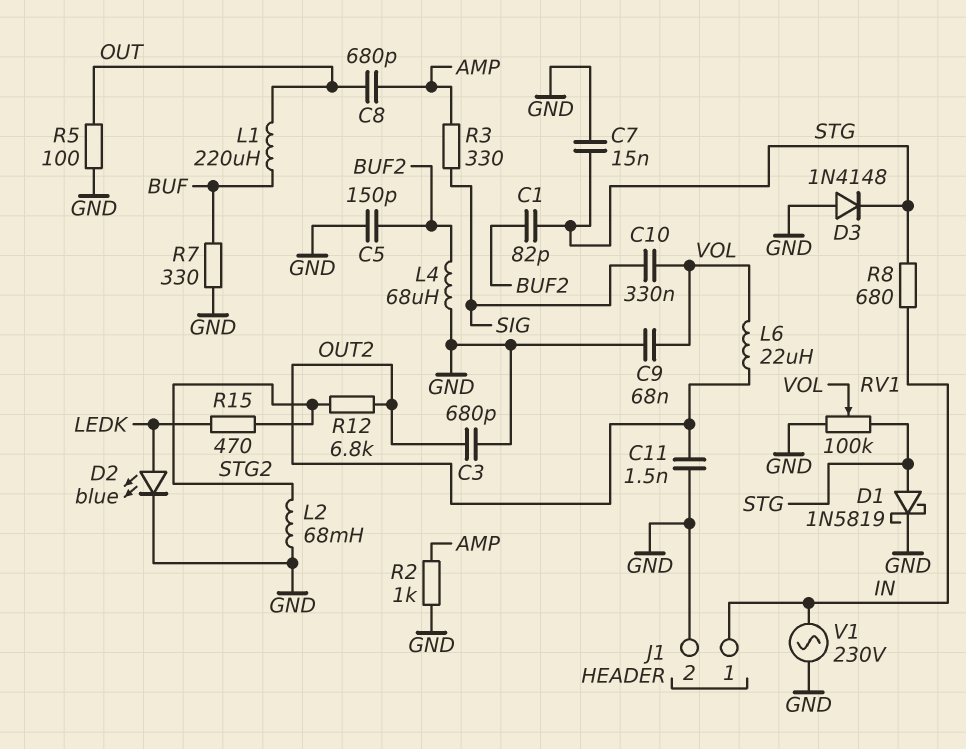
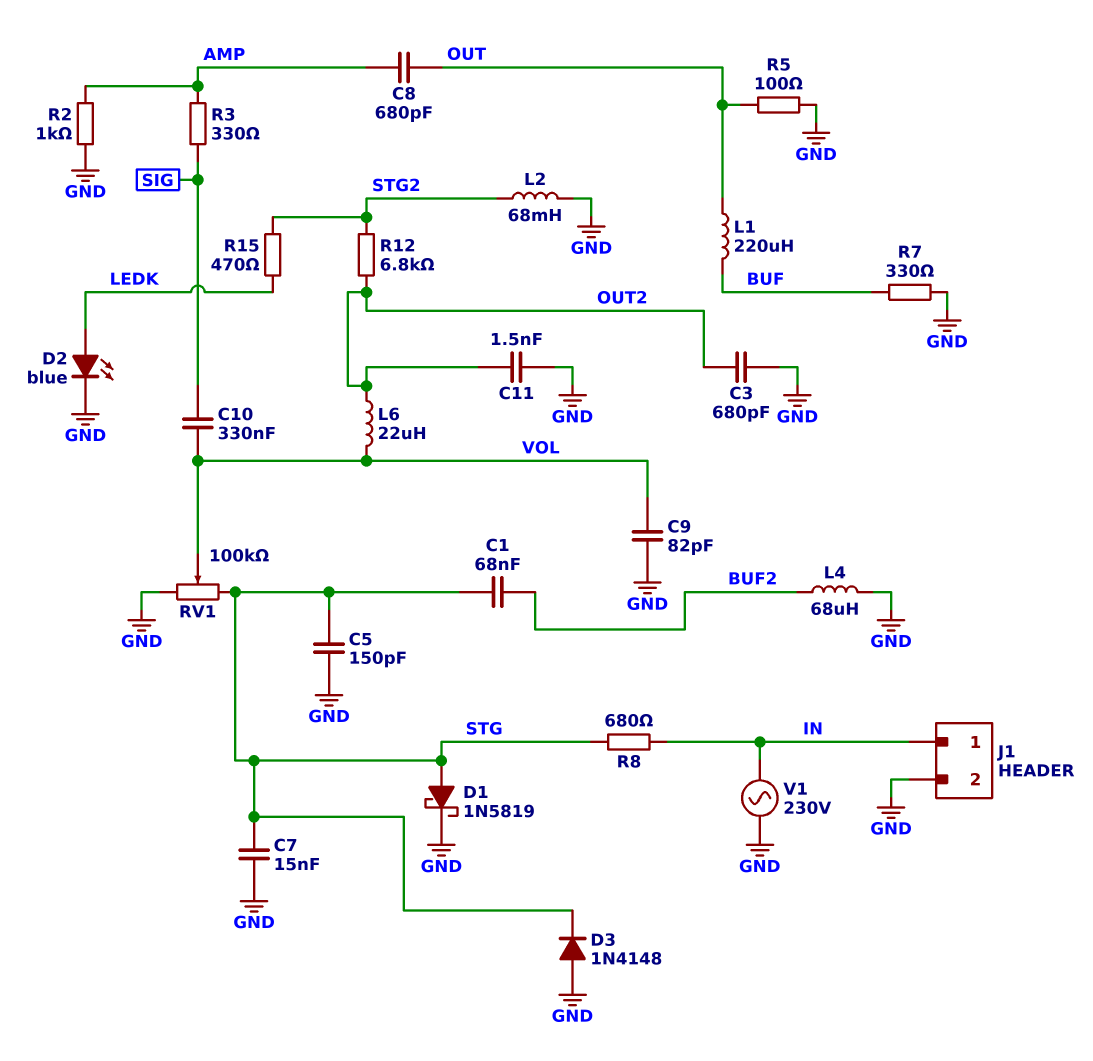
C1: 82pF (BUF2, STG) -> 68nF (BUF2, STG)
C5: 150pF (BUF2, GND) -> 150pF (GND, STG)
C9: 68nF (GND, VOL) -> 82pF (GND, VOL)

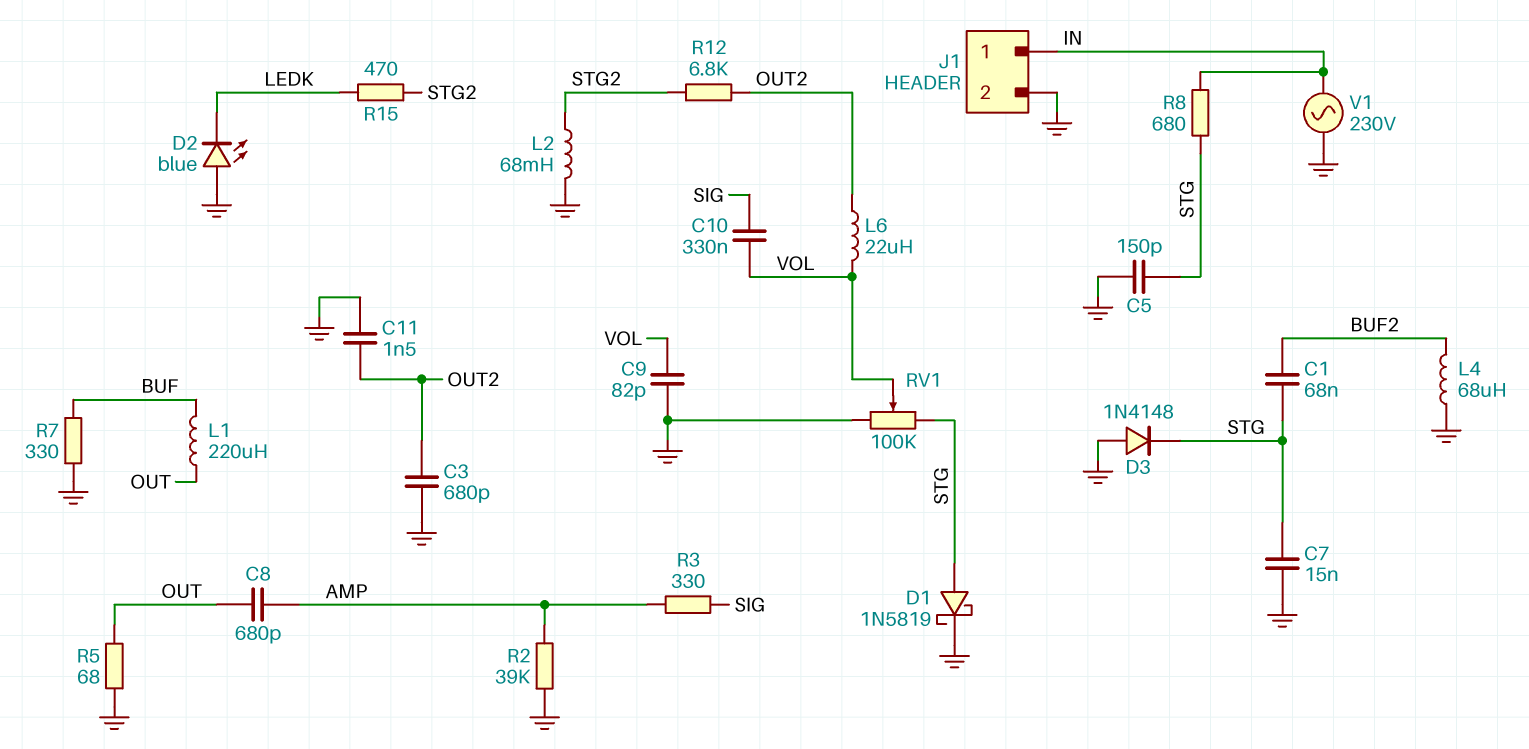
D2: LED blue (A LEDK, K GND) -> LED blue (A GND, K LEDK)
R2: 1k (AMP, GND) -> 39k (AMP, GND)
R5: 100 (GND, OUT) -> 68 (GND, OUT)

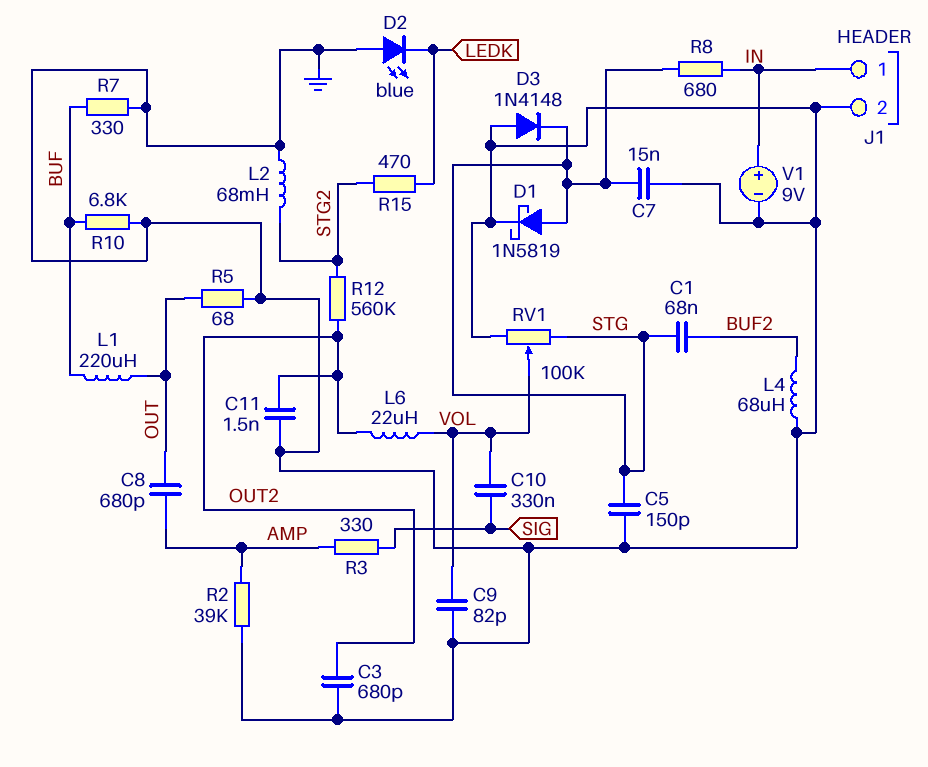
R10: none -> 6.8k (BUF, GND)
R12: 6.8k (OUT2, STG2) -> 560k (OUT2, STG2)
V1: AC 230V (GND, IN) -> 9V (plus IN, minus GND)

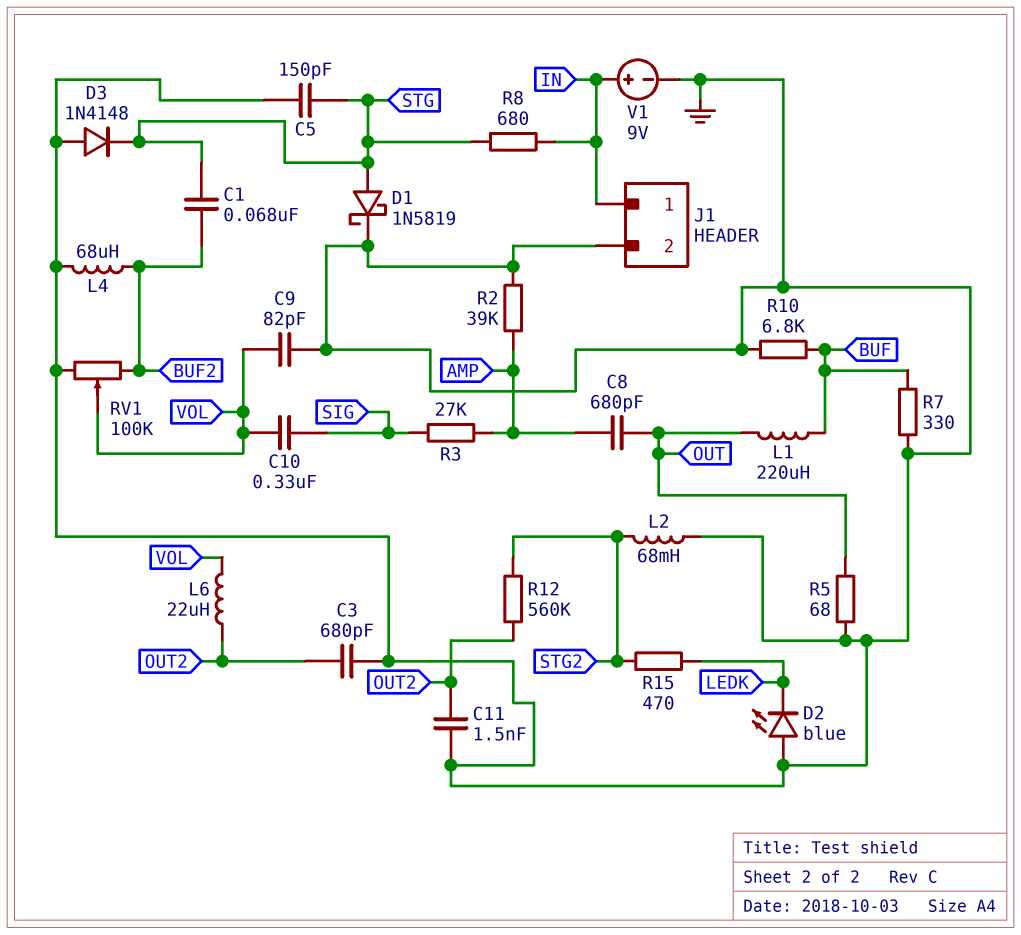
C7: 15nF (GND, STG) -> none
R3: 330 (AMP, SIG) -> 27k (AMP, SIG)
RV1: 100k (GND, STG, wiper VOL) -> 100k (BUF2, GND, wiper VOL)

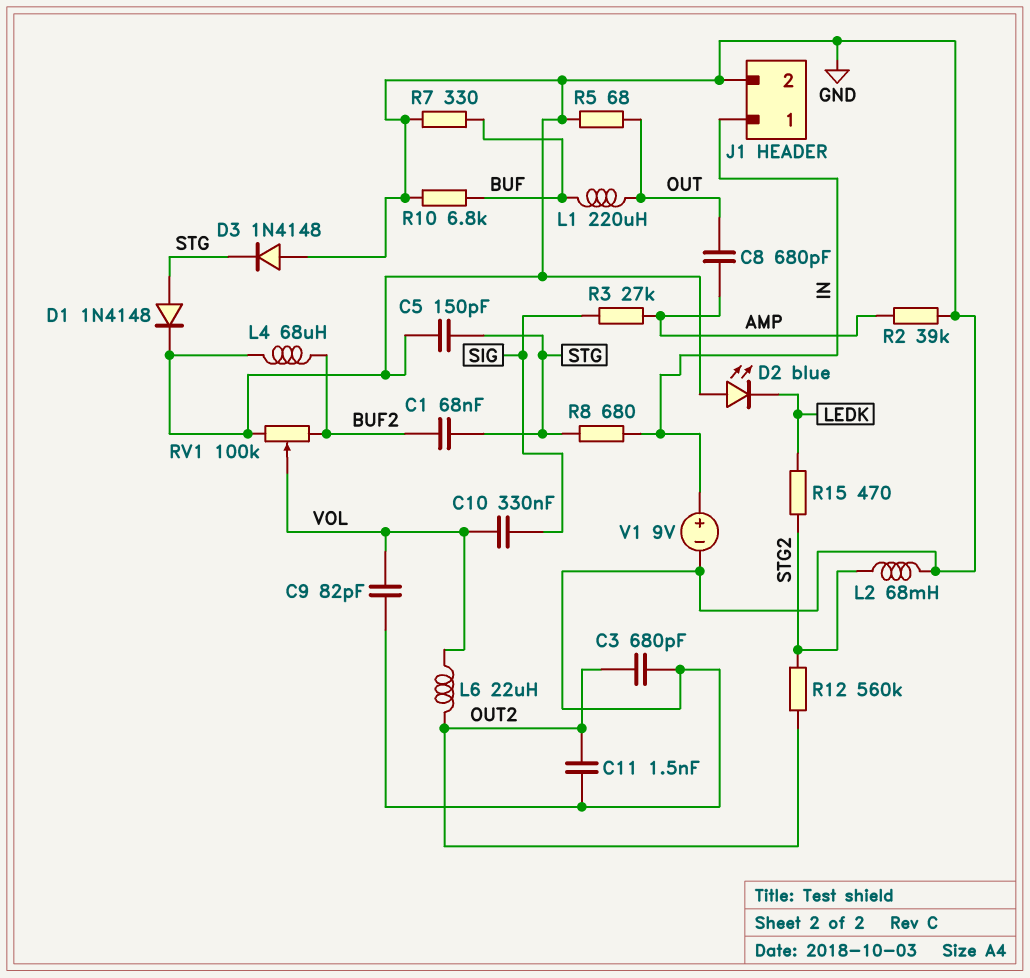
D1: schottky 1N5819 (A STG, K GND) -> diode 1N4148 (A STG, K GND)

